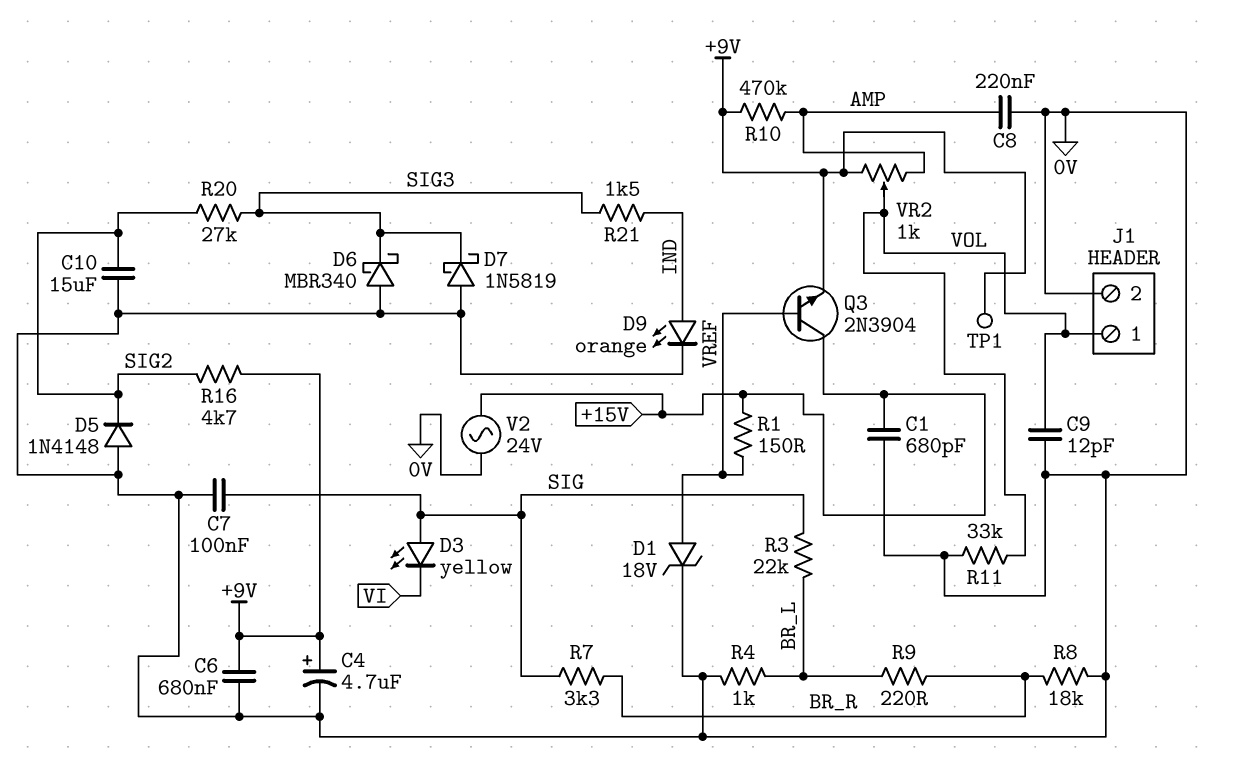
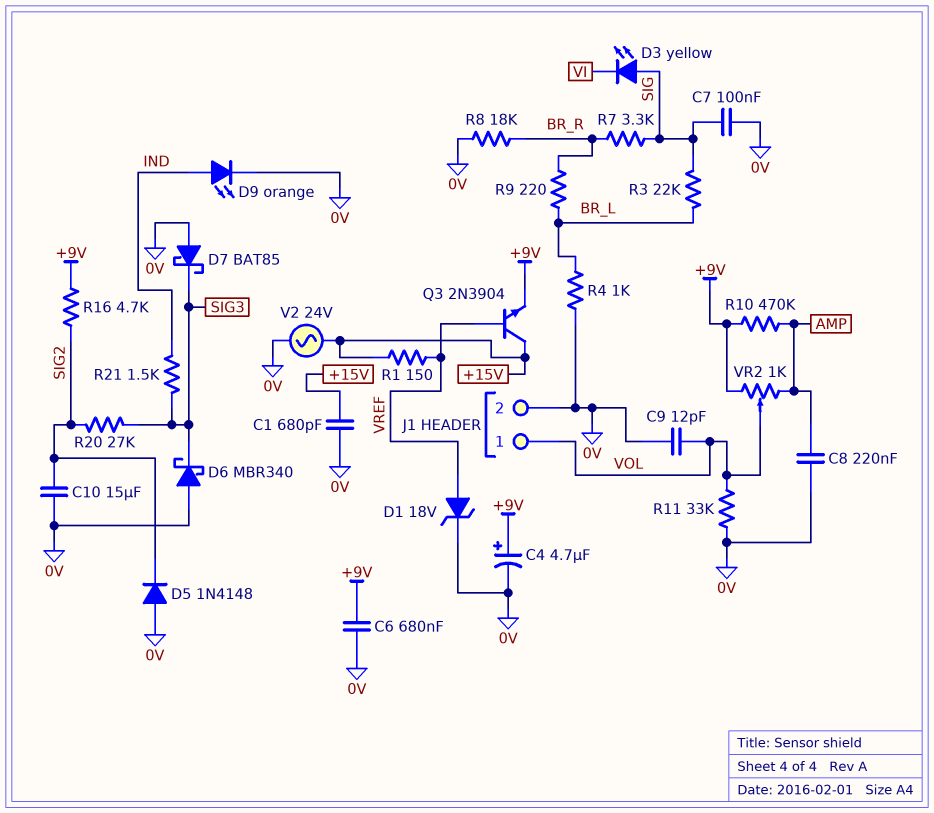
D7: schottky 1N5819 (A 0V, K SIG3) -> schottky BAT85 (A 0V, K SIG3)
TP1: test point (+9V) -> none

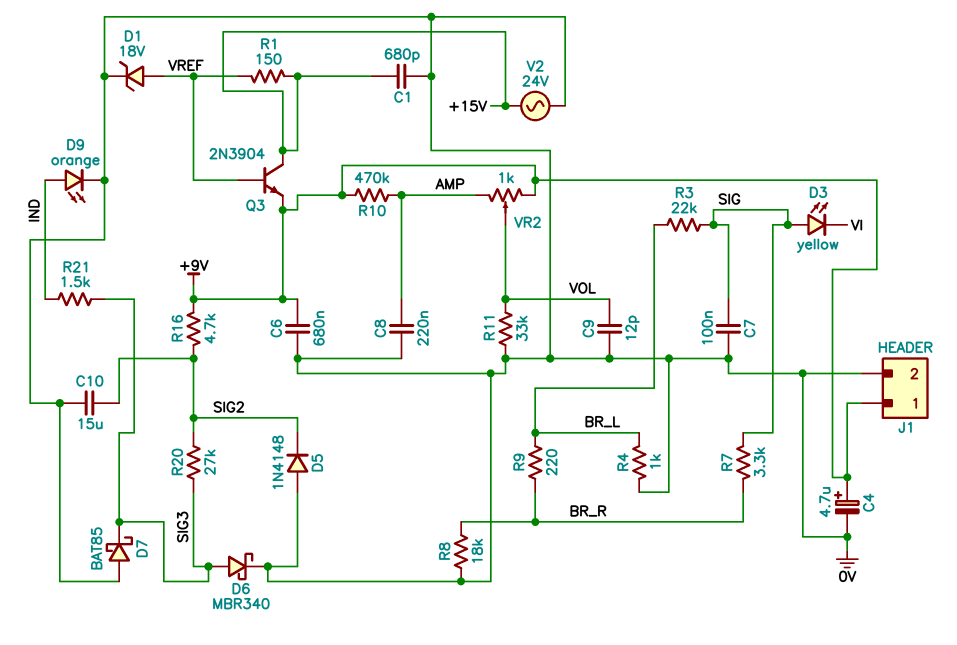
D6: schottky MBR340 (A 0V, K SIG3) -> schottky MBR340 (A SIG3, K 0V)
J1 pin 1: VOL -> +9V

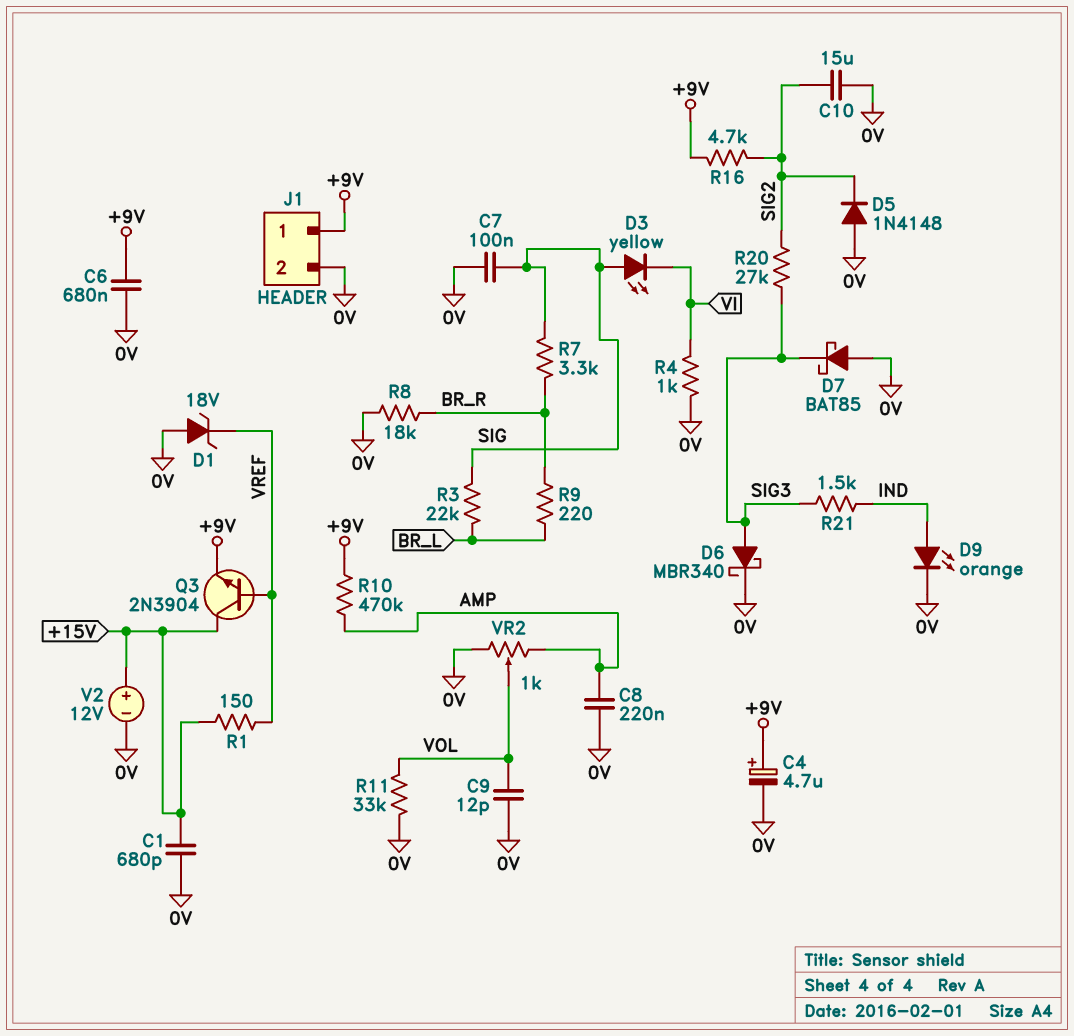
D1: zener 18V (A VREF, K 0V) -> zener 18V (A 0V, K VREF)
R4: 1k (0V, BR_L) -> 1k (0V, VI)
V2: AC 24V (+15V, 0V) -> 12V (plus +15V, minus 0V)
VR2: 1k (+9V, AMP, wiper VOL) -> 1k (0V, AMP, wiper VOL)

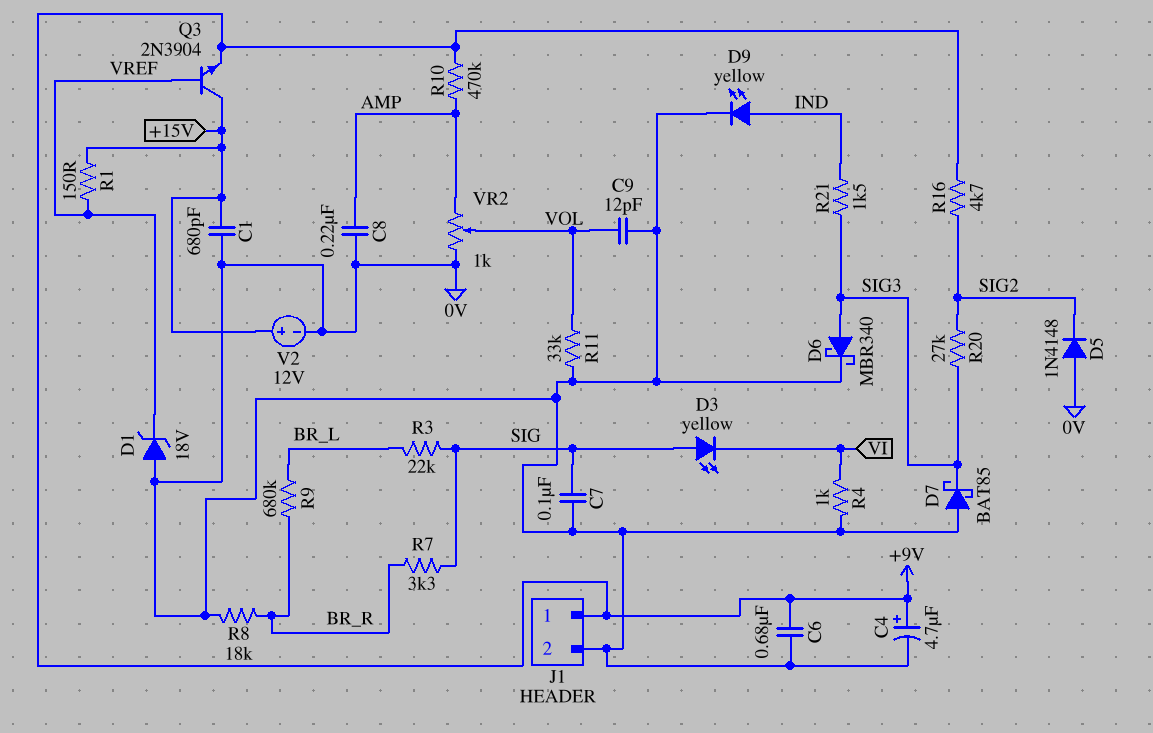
C10: 15uF (0V, SIG2) -> none
D9: LED orange (A IND, K 0V) -> LED yellow (A IND, K 0V)
R9: 220 (BR_L, BR_R) -> 680k (BR_L, BR_R)

